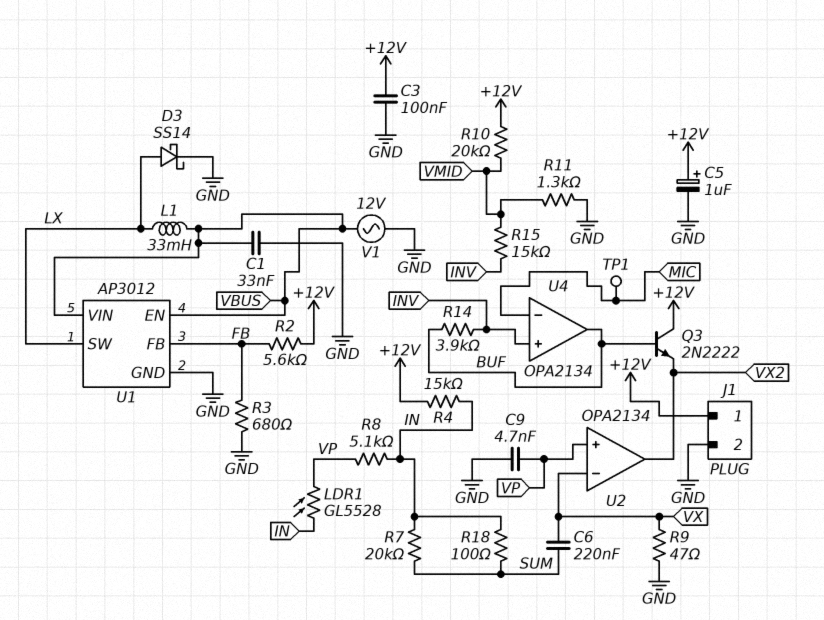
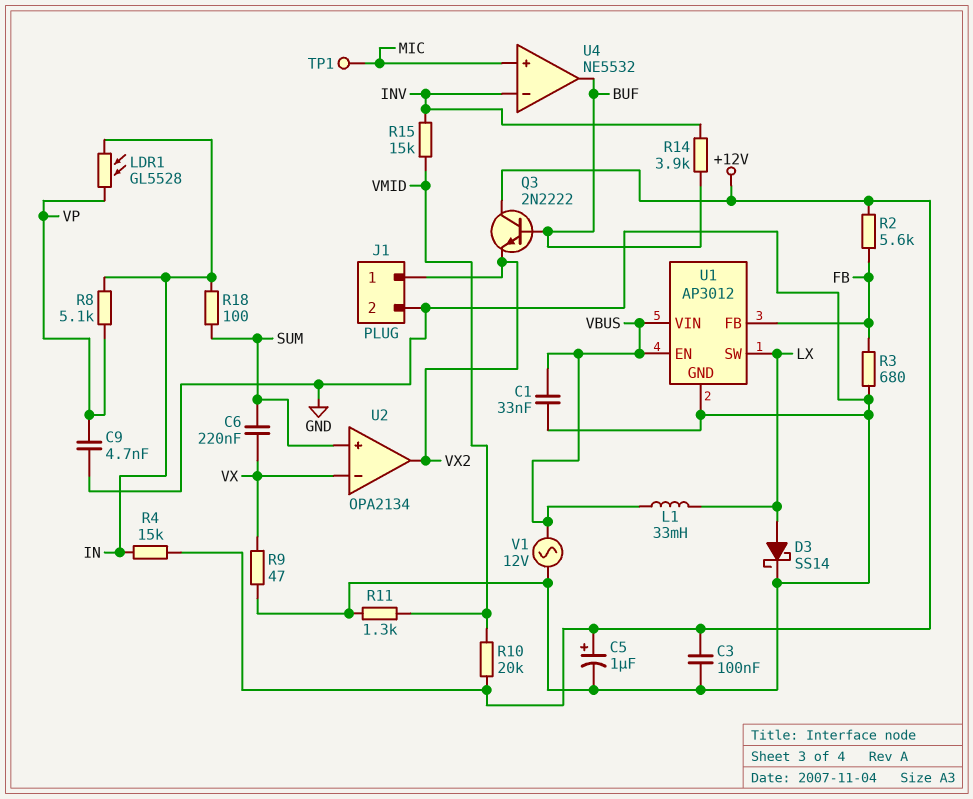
J1 pin 1: +12V -> VX2
R7: 20k (IN, SUM) -> none
U2 pin in+: VP -> SUM
U4: OPA2134 -> NE5532
U4 pin in+: INV -> MIC
U4 pin in-: MIC -> INV

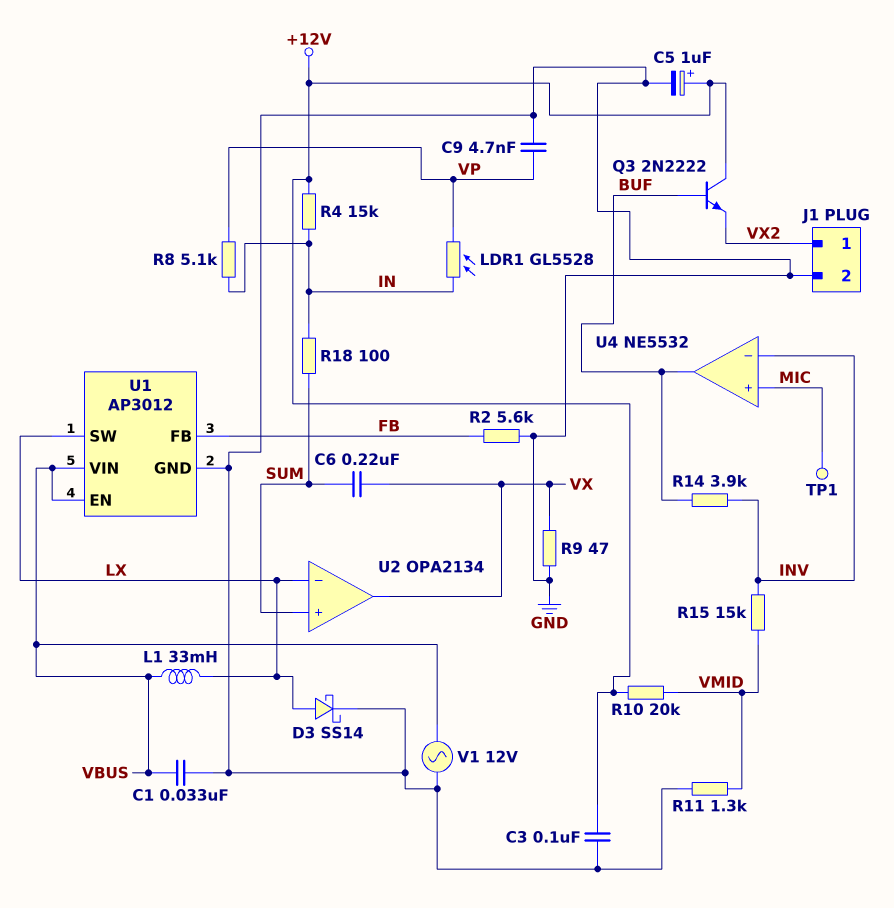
R2: 5.6k (+12V, FB) -> 5.6k (FB, GND)
R3: 680 (FB, GND) -> none
U2 pin in-: VX -> LX
U2 pin out: VX2 -> VX

